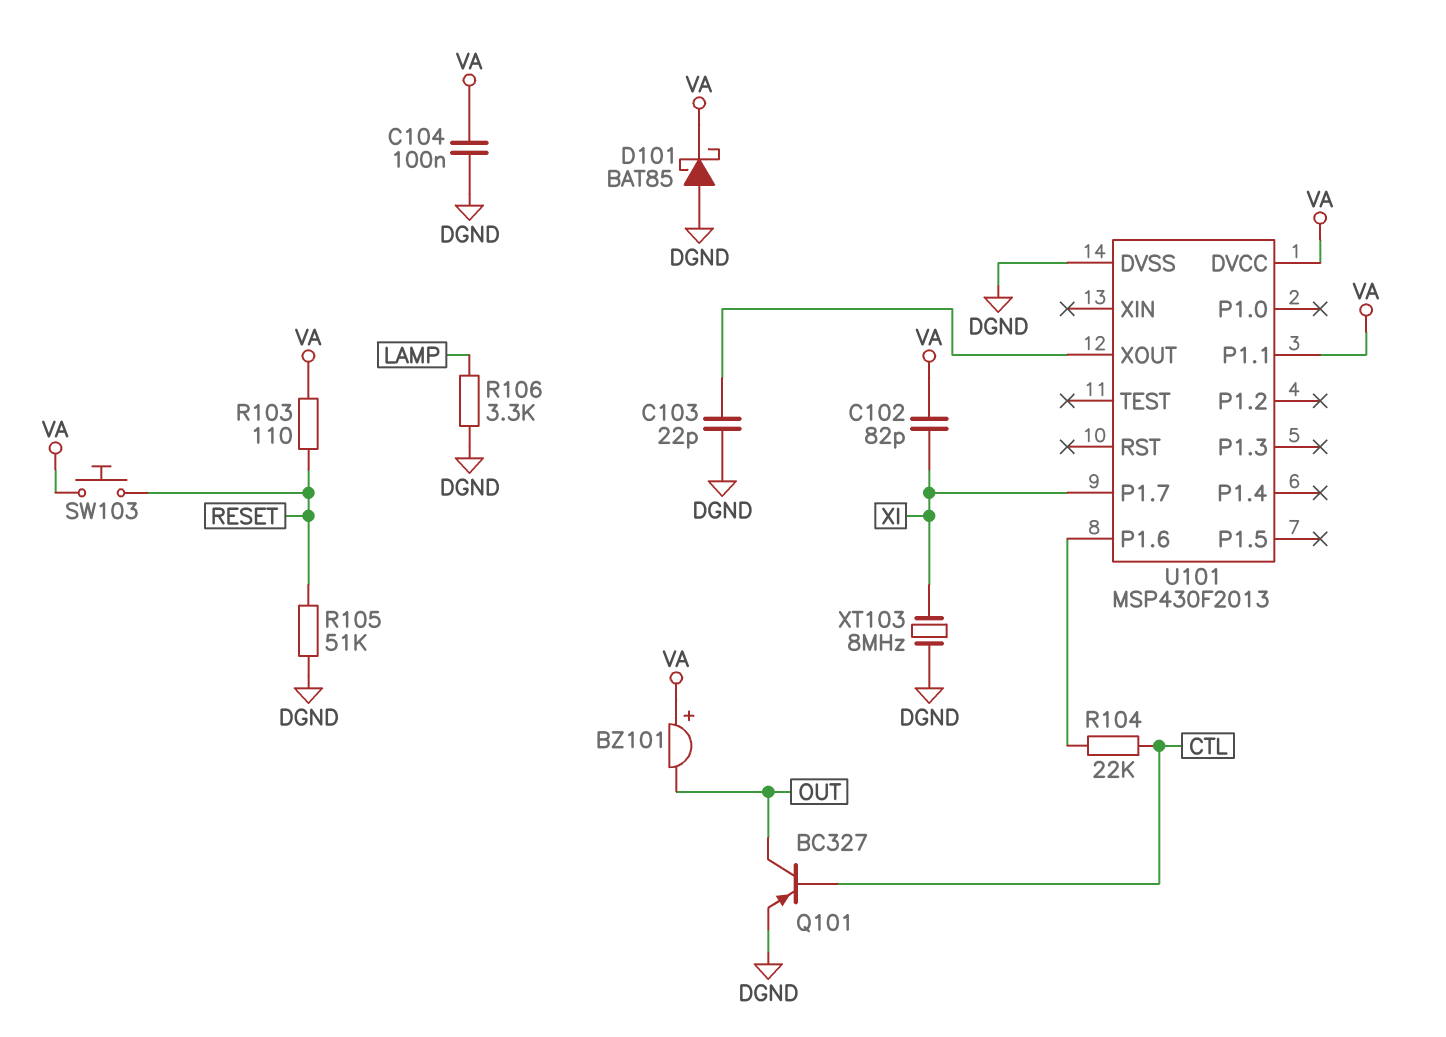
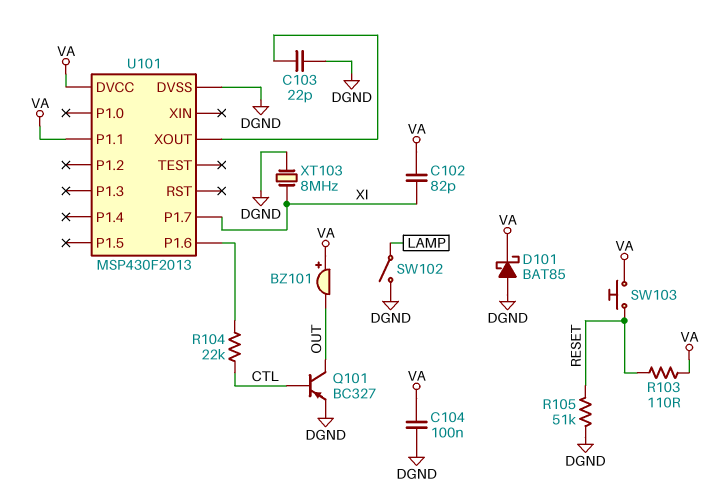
R106: 3.3k (DGND, LAMP) -> none
SW102: none -> switch (DGND, LAMP)

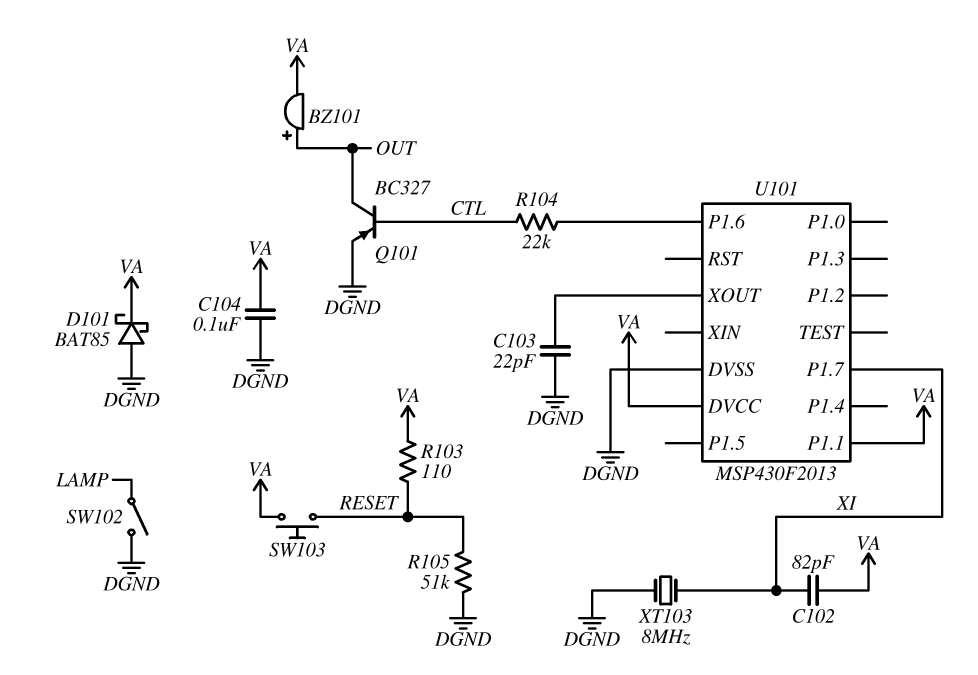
BZ101: buzzer (plus VA, minus OUT) -> buzzer (plus OUT, minus VA)

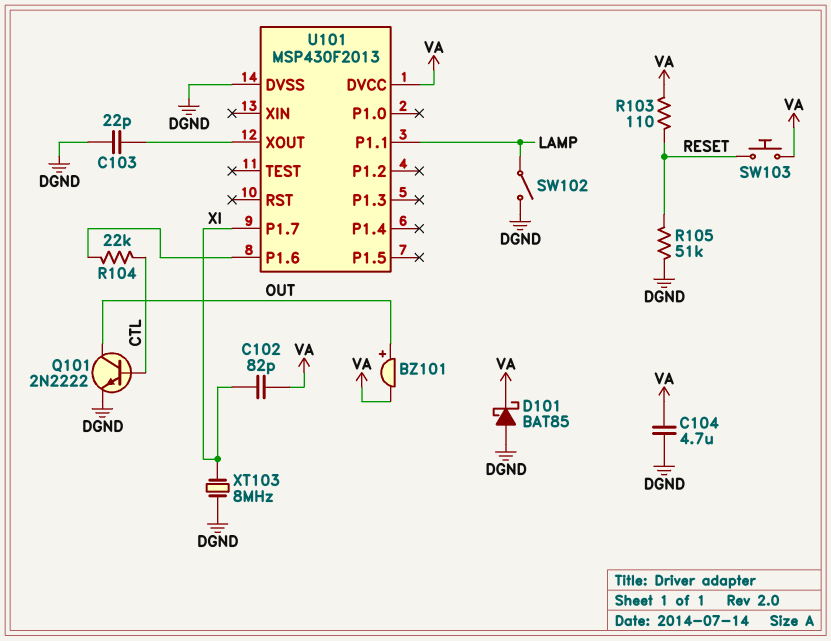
C104: 100nF (DGND, VA) -> 4.7uF (DGND, VA)
Q101: PNP BC327 (B CTL, C OUT, E DGND) -> NPN 2N2222 (B CTL, C OUT, E DGND)
U101 pin P1.1: VA -> LAMP

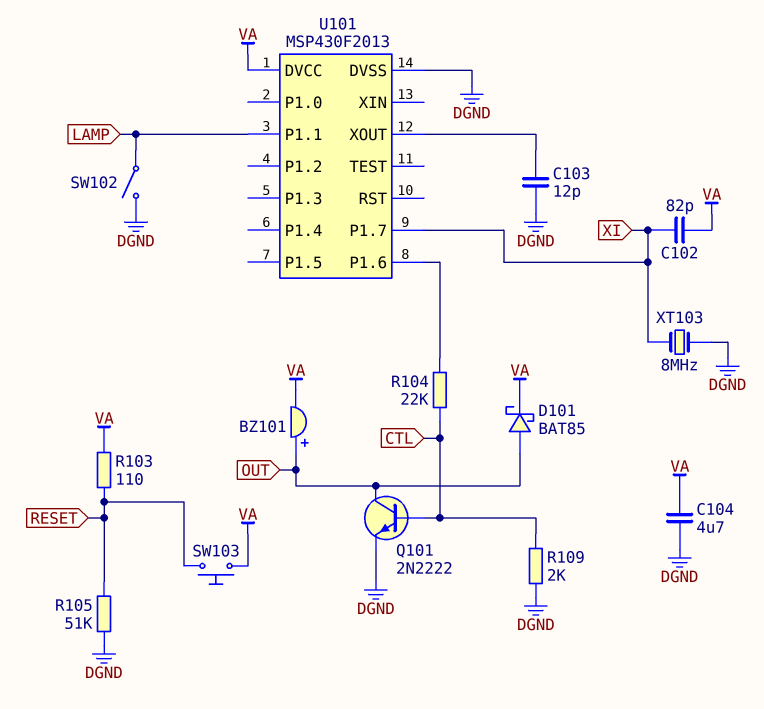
C103: 22pF (DGND, U101/XOUT) -> 12pF (DGND, U101/XOUT)
D101: schottky BAT85 (A DGND, K VA) -> schottky BAT85 (A OUT, K VA)
R109: none -> 2k (CTL, DGND)

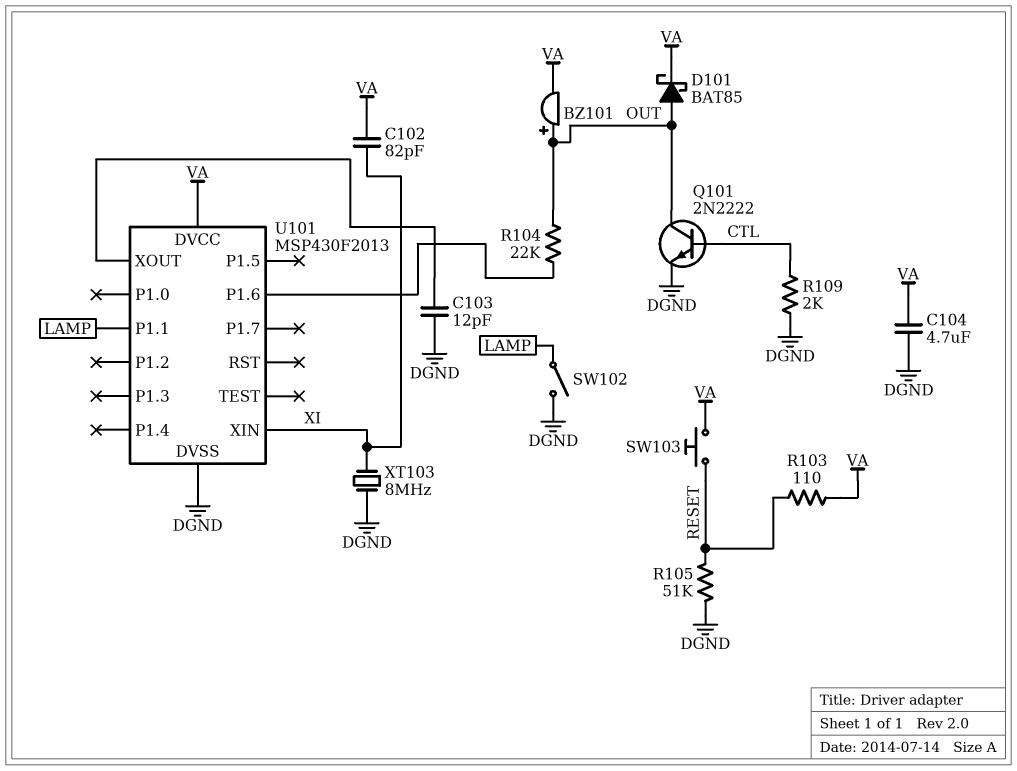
R104: 22k (CTL, U101/P1.6) -> 22k (OUT, U101/P1.6)
U101 pin P1.7: XI -> none
U101 pin XIN: none -> XI

